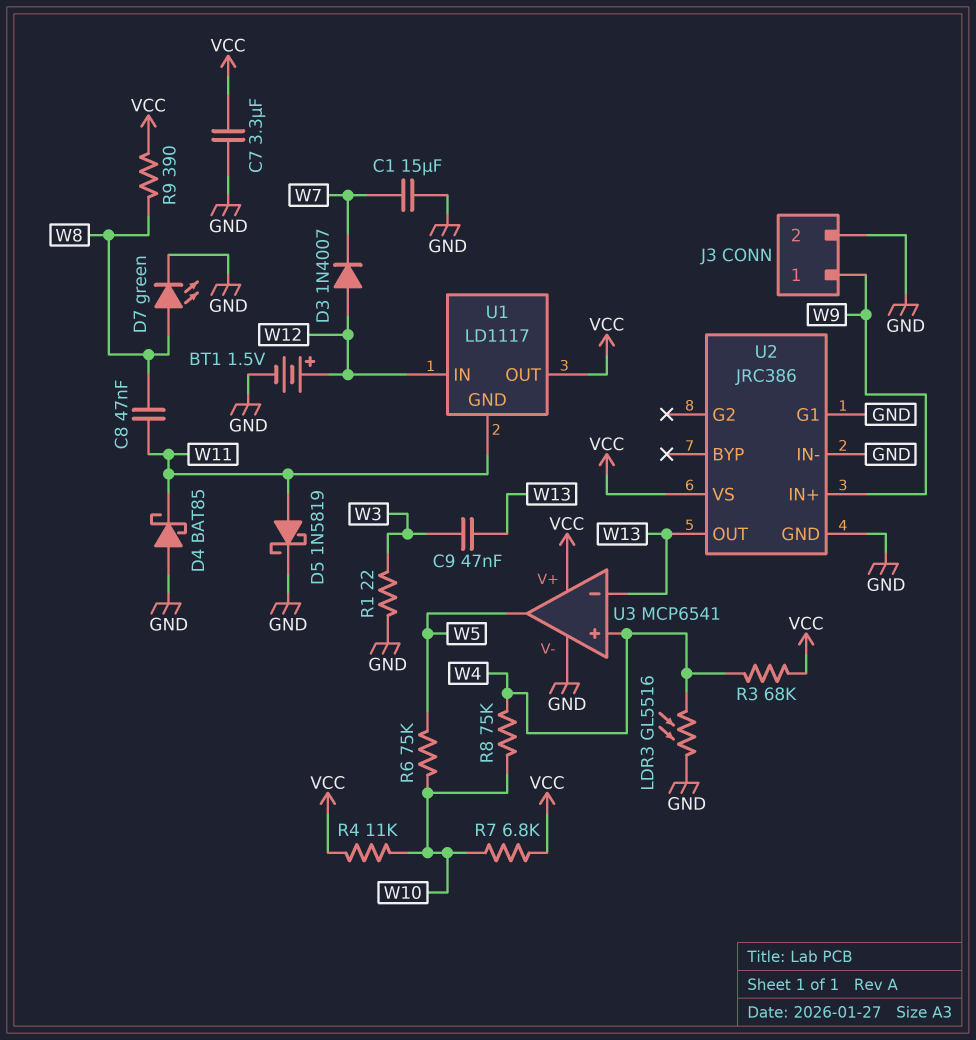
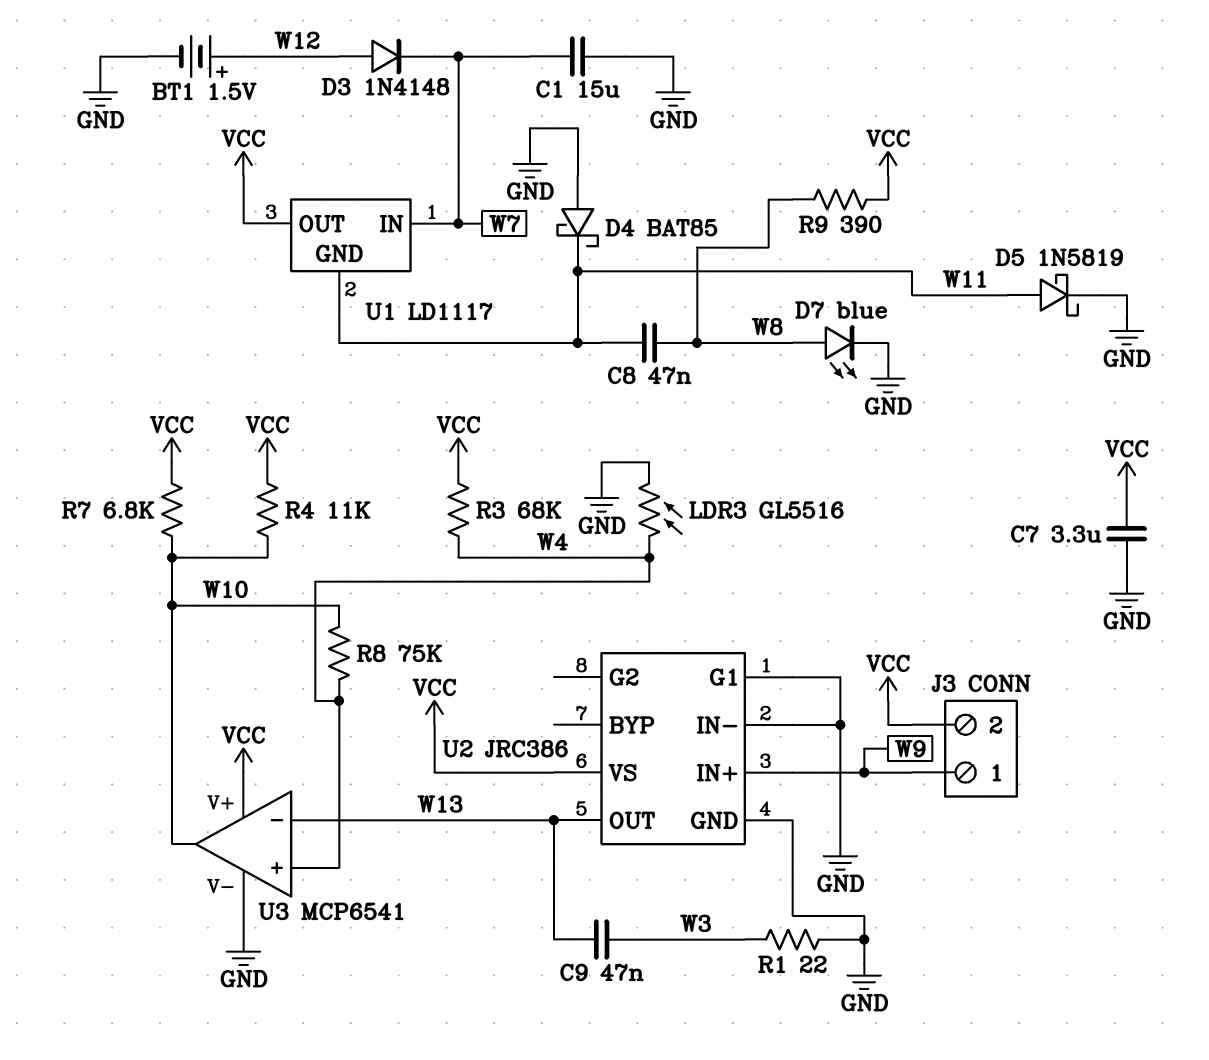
D3: diode 1N4007 (A W12, K W7) -> diode 1N4148 (A W12, K W7)
D7: LED green (A W8, K GND) -> LED blue (A W8, K GND)
J3 pin 2: GND -> VCC
R6: 75k (W5, W10) -> none
U1 pin IN: W12 -> W7
U3 pin out: W5 -> W10

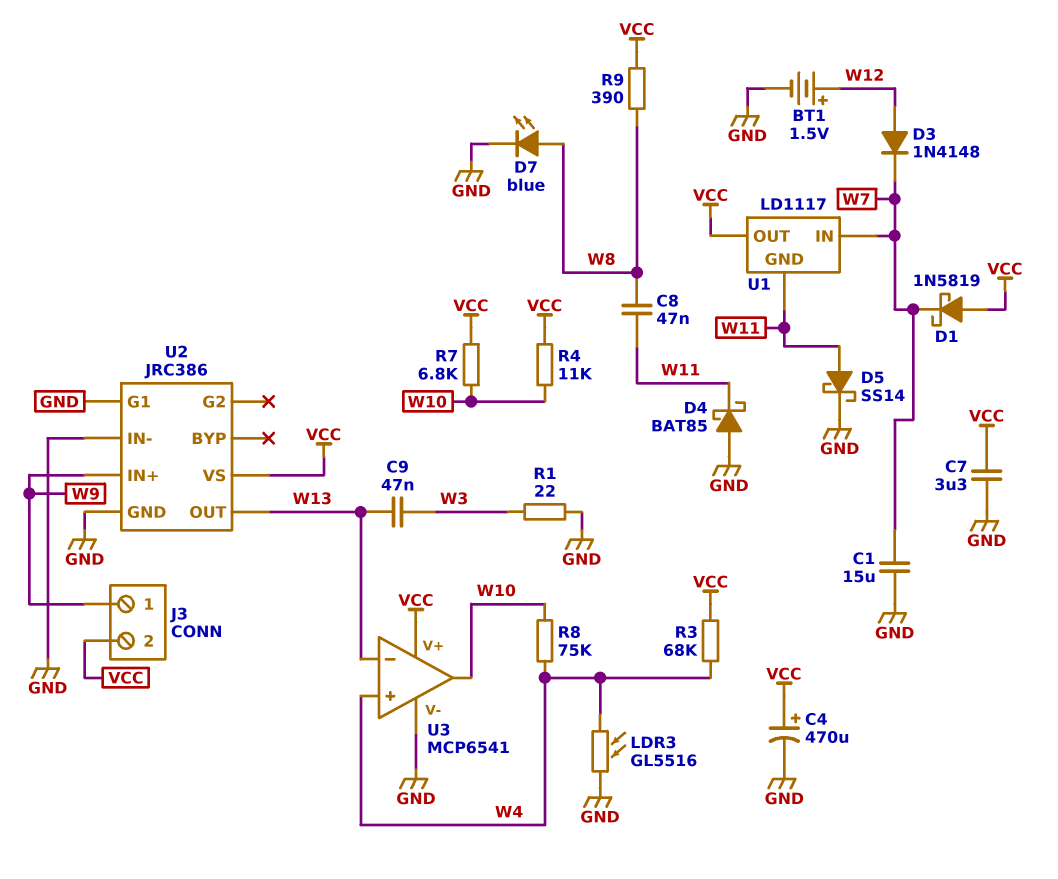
C4: none -> 470uF (plus VCC, minus GND)
D1: none -> schottky 1N5819 (A VCC, K W7)
D5: schottky 1N5819 (A W11, K GND) -> schottky SS14 (A W11, K GND)

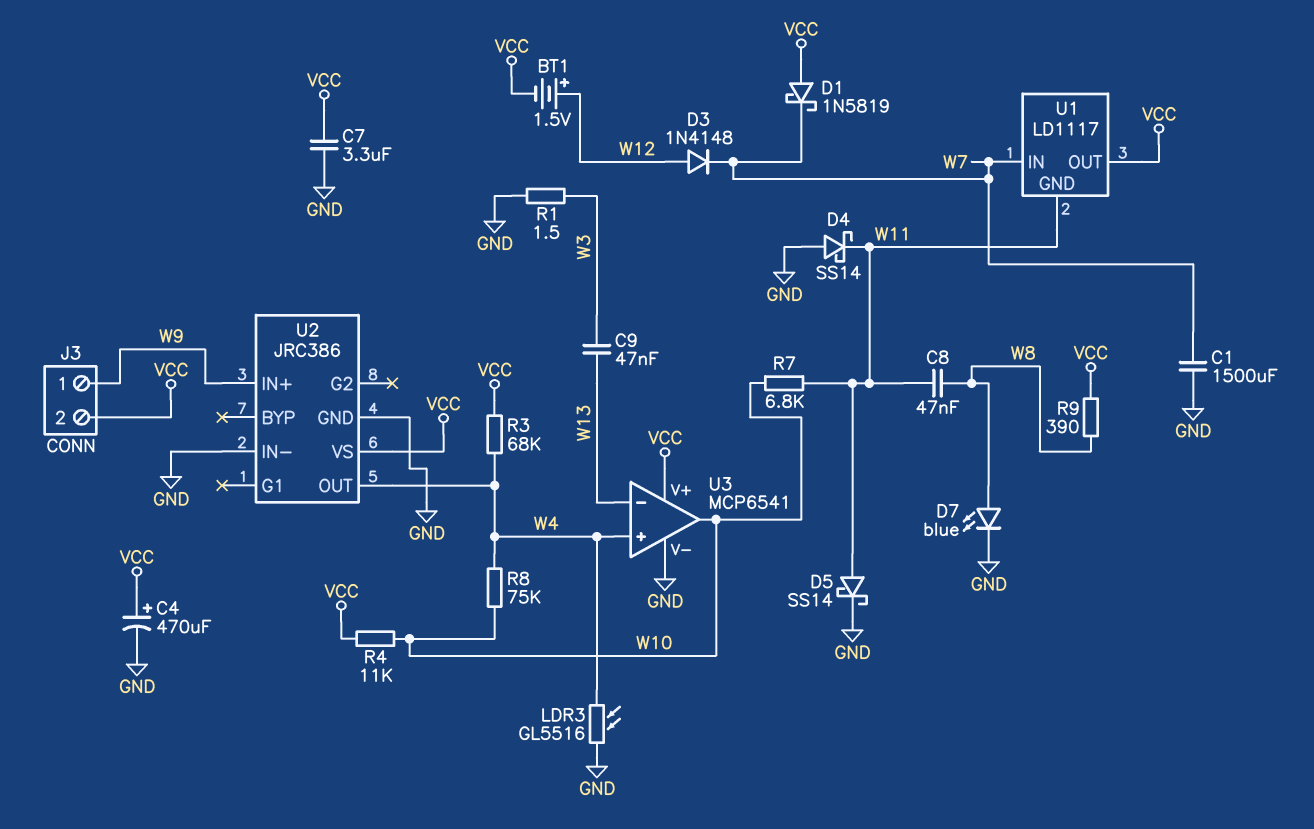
BT1: 1.5V (plus W12, minus GND) -> 1.5V (plus W12, minus VCC)
C1: 15uF (GND, W7) -> 1500uF (GND, W7)
D4: schottky BAT85 (A GND, K W11) -> schottky SS14 (A GND, K W11)
R1: 22 (GND, W3) -> 1.5 (GND, W3)
R7: 6.8k (VCC, W10) -> 6.8k (W10, W11)
U2 pin G1: GND -> none
U2 pin OUT: W13 -> W4

